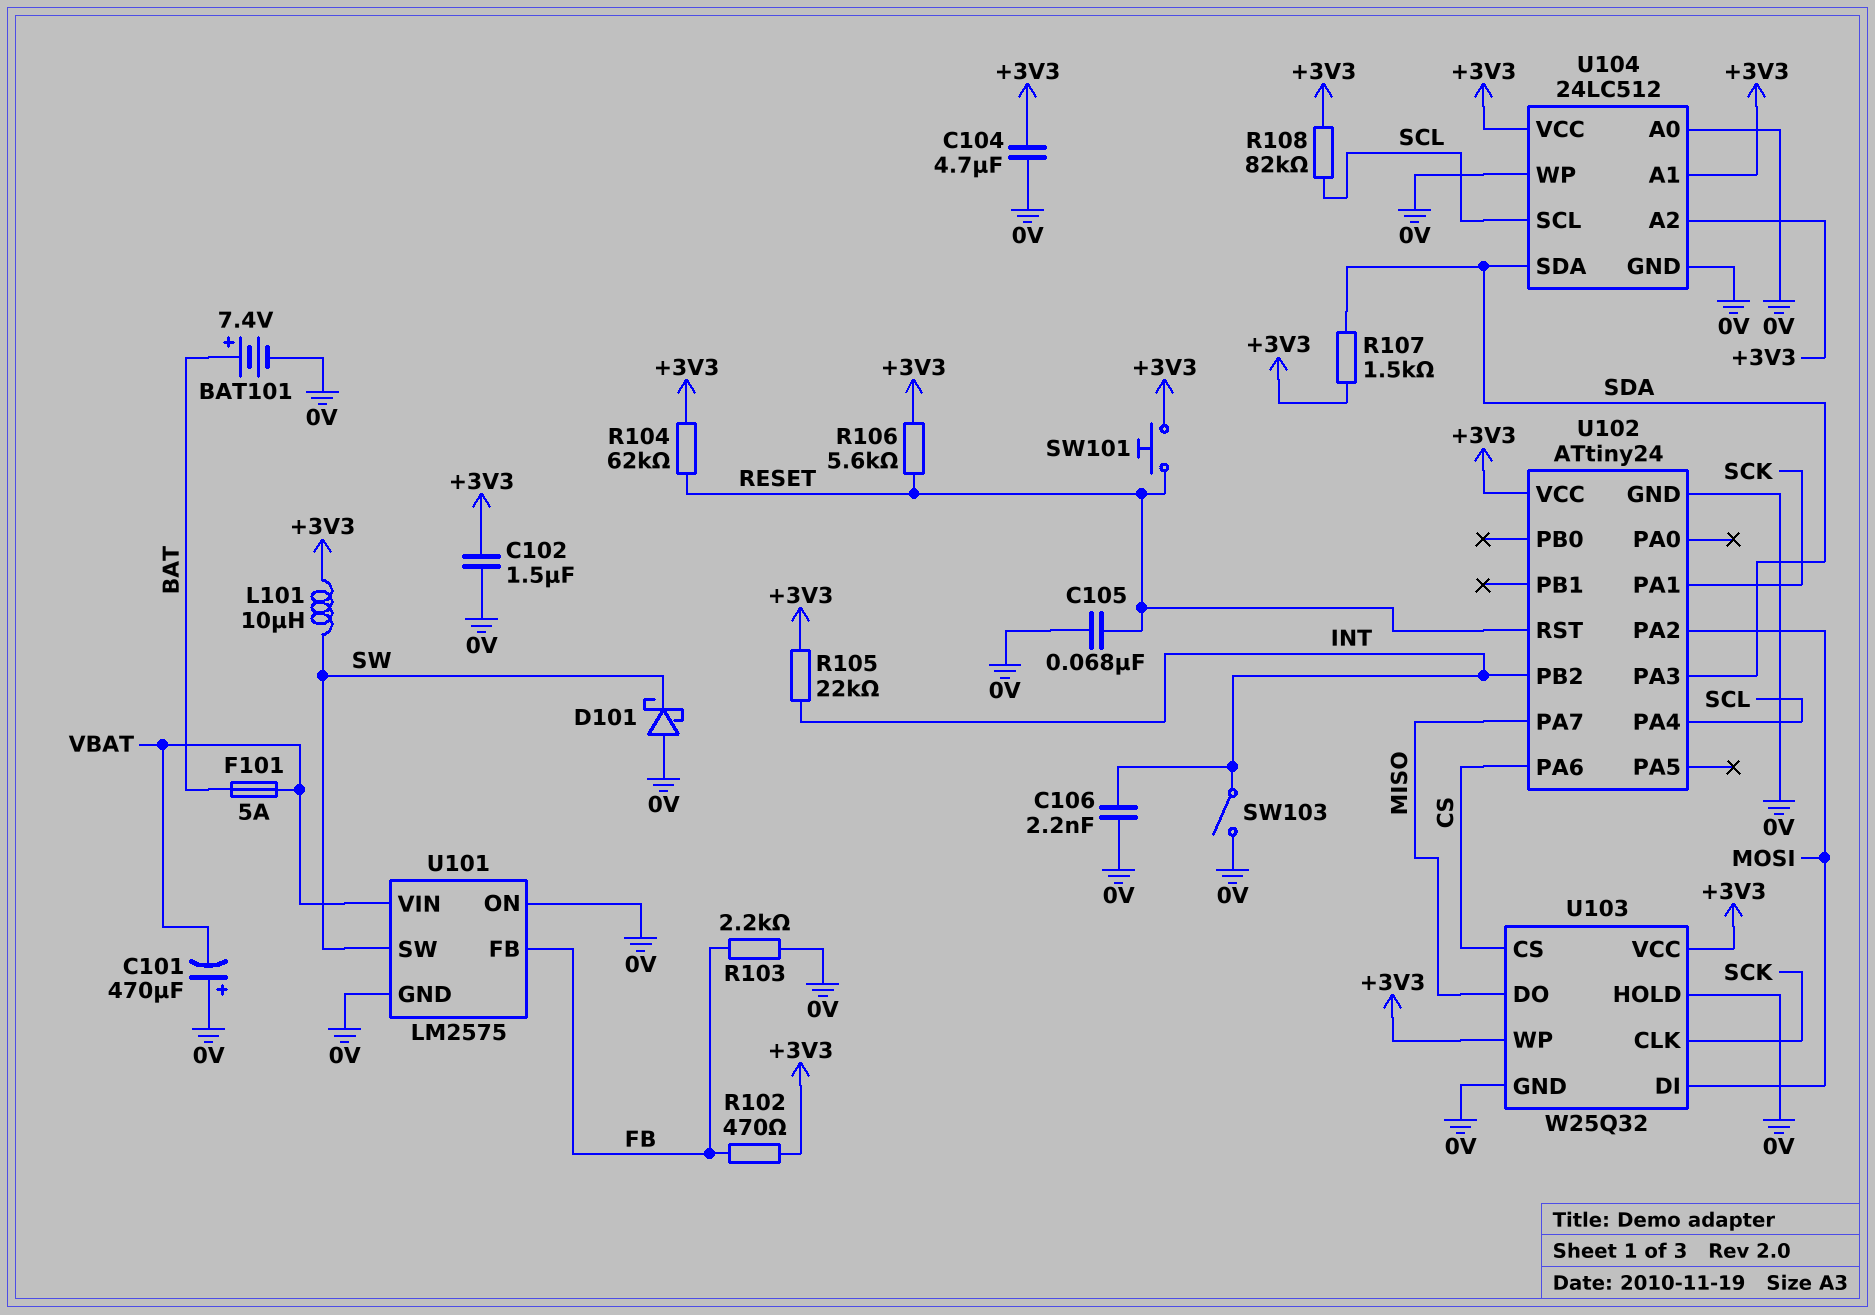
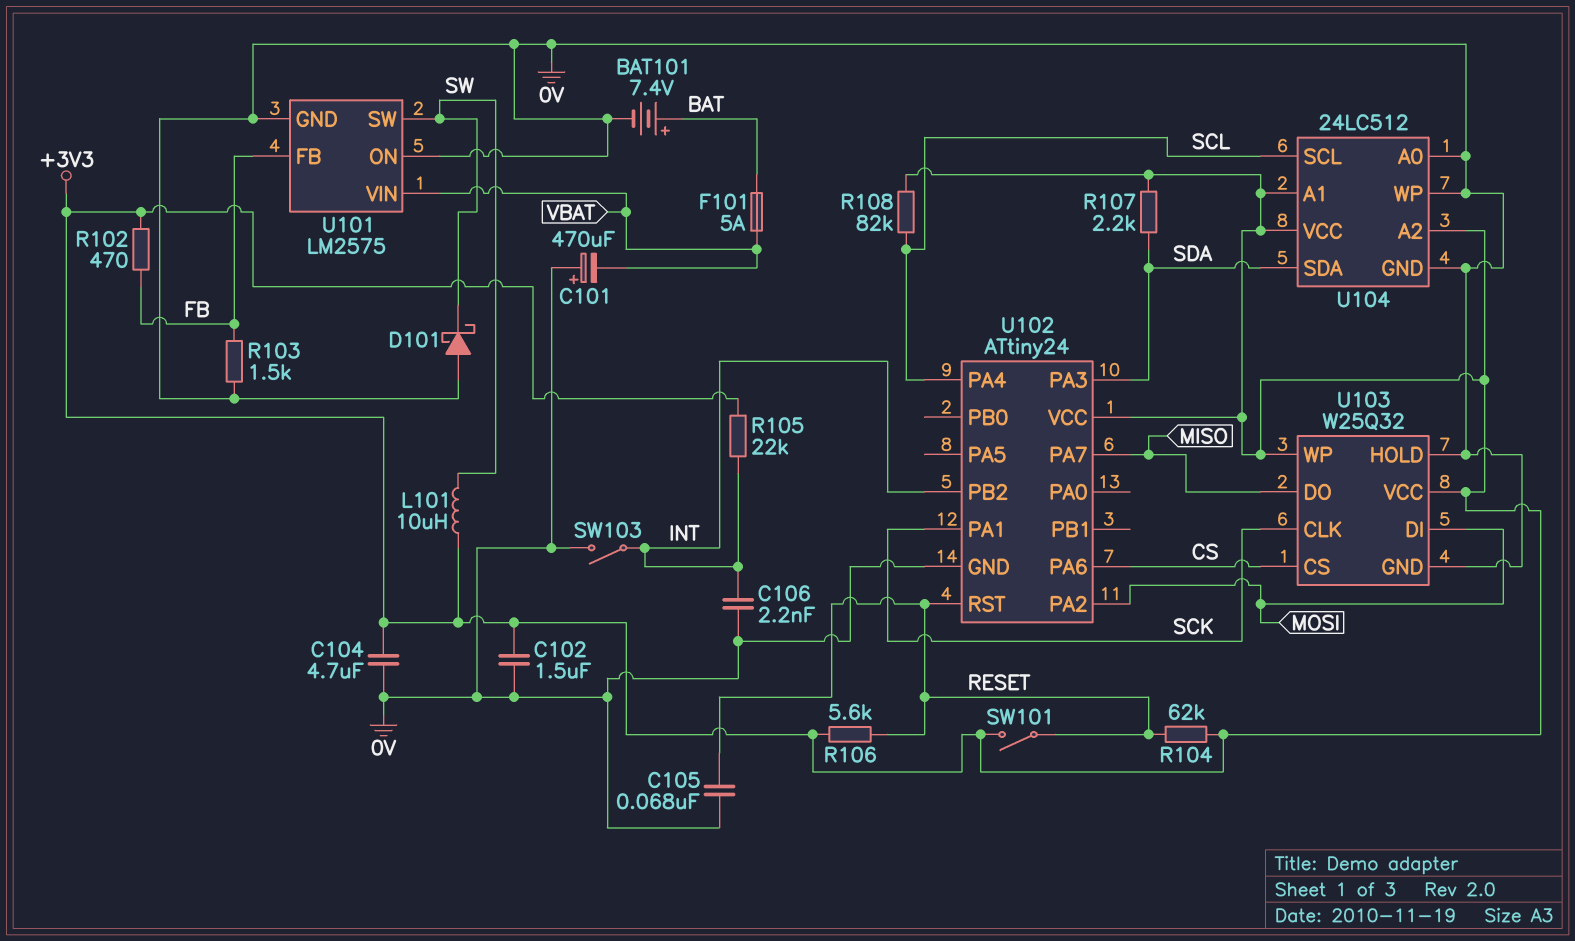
R103: 2.2k (0V, FB) -> 1.5k (0V, FB)
R107: 1.5k (+3V3, SDA) -> 2.2k (+3V3, SDA)
SW101: button (+3V3, RESET) -> switch (+3V3, RESET)

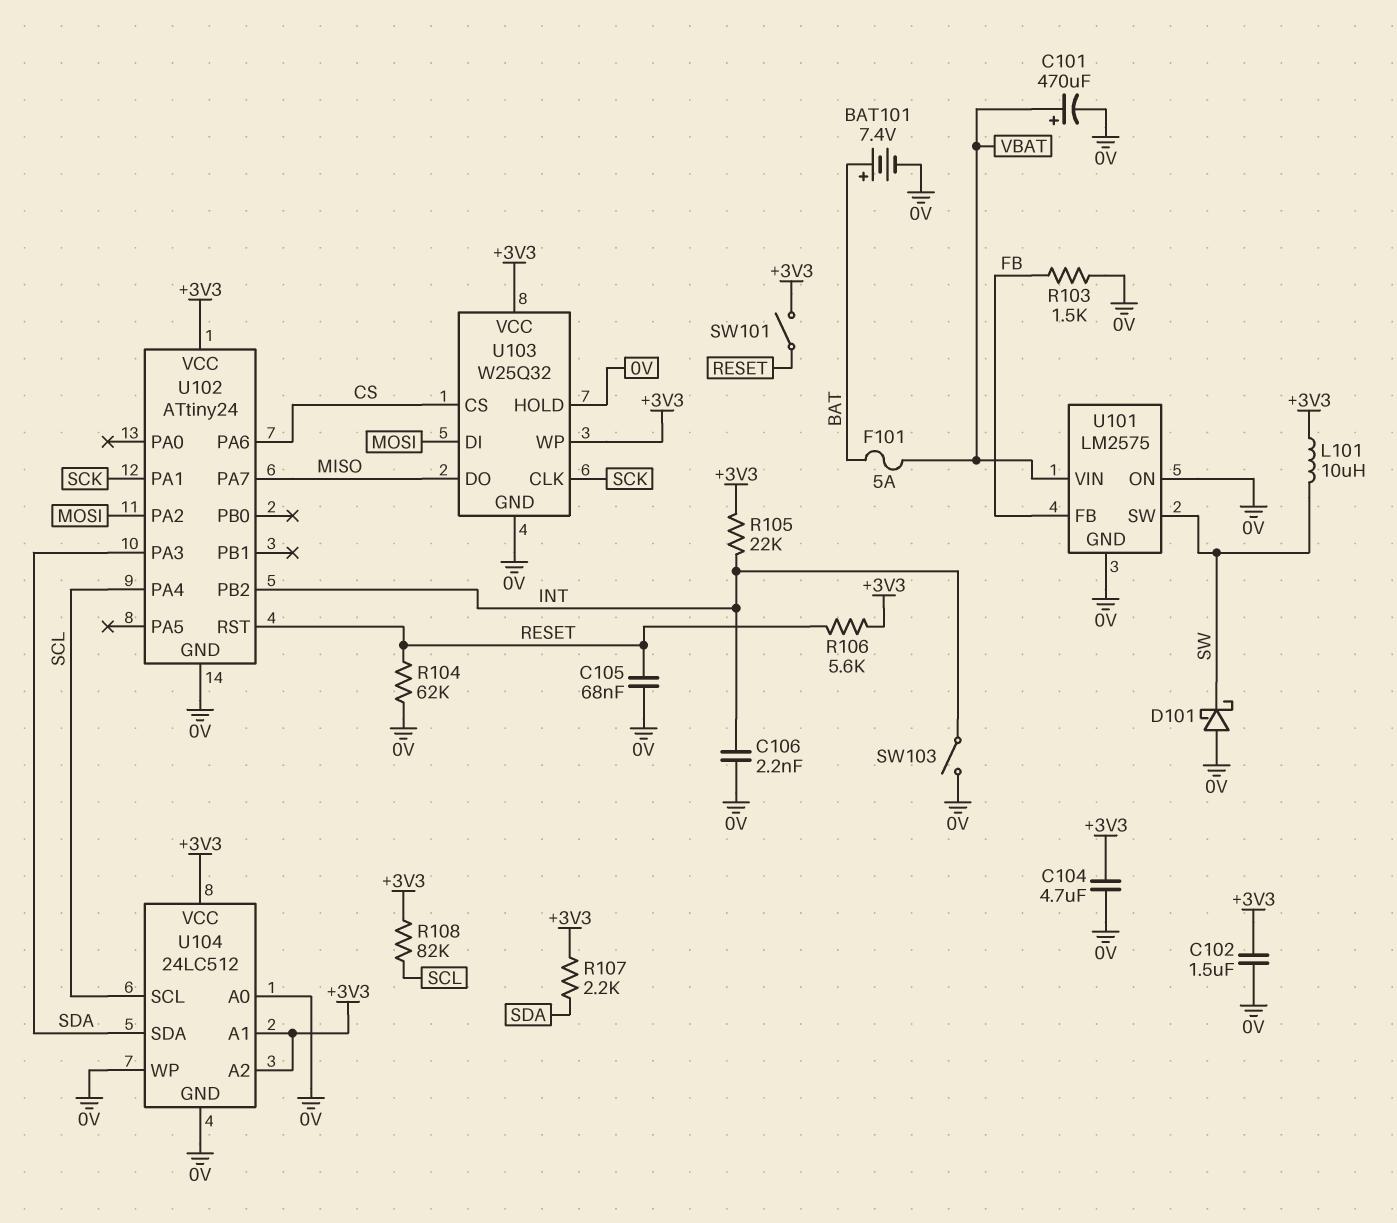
C101: 470uF (plus 0V, minus VBAT) -> 470uF (plus VBAT, minus 0V)
R102: 470 (+3V3, FB) -> none
R104: 62k (+3V3, RESET) -> 62k (0V, RESET)

